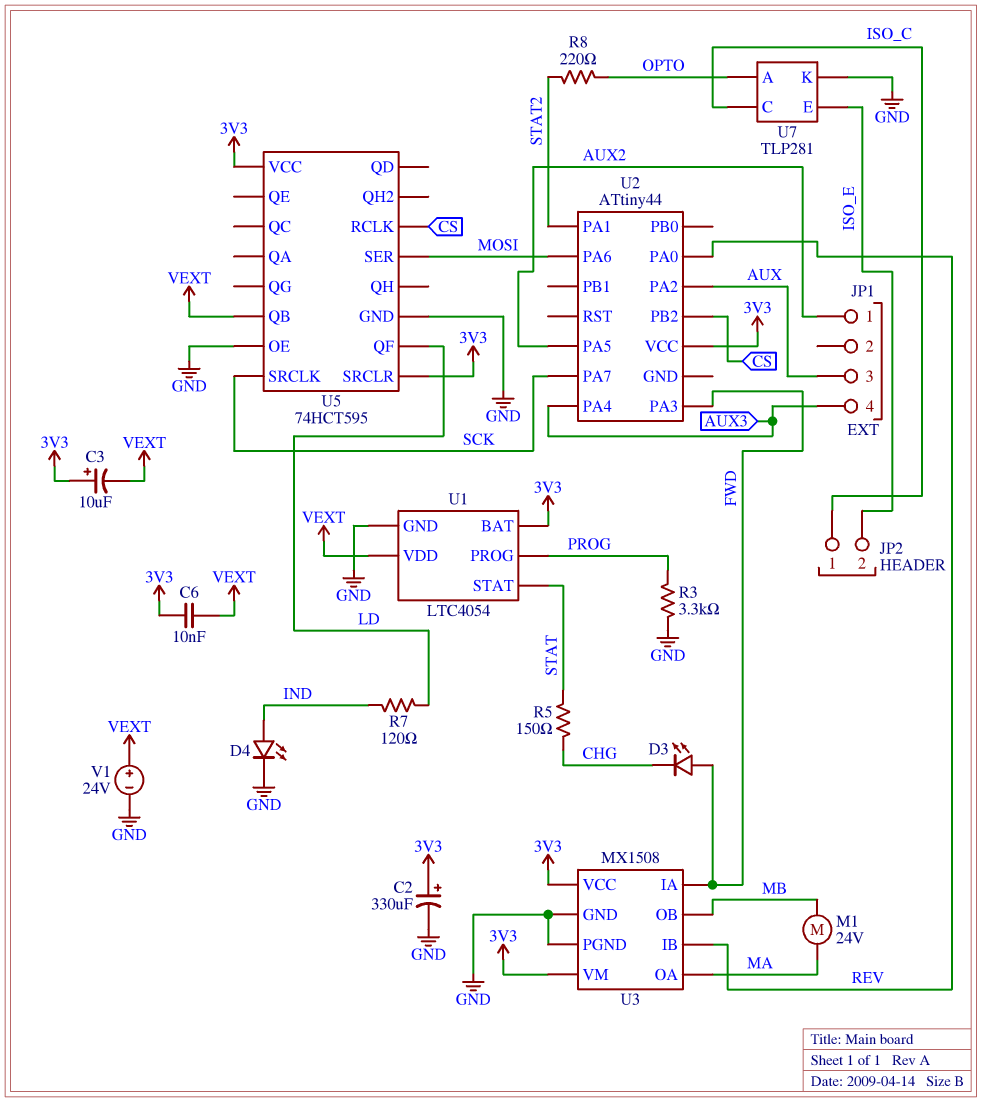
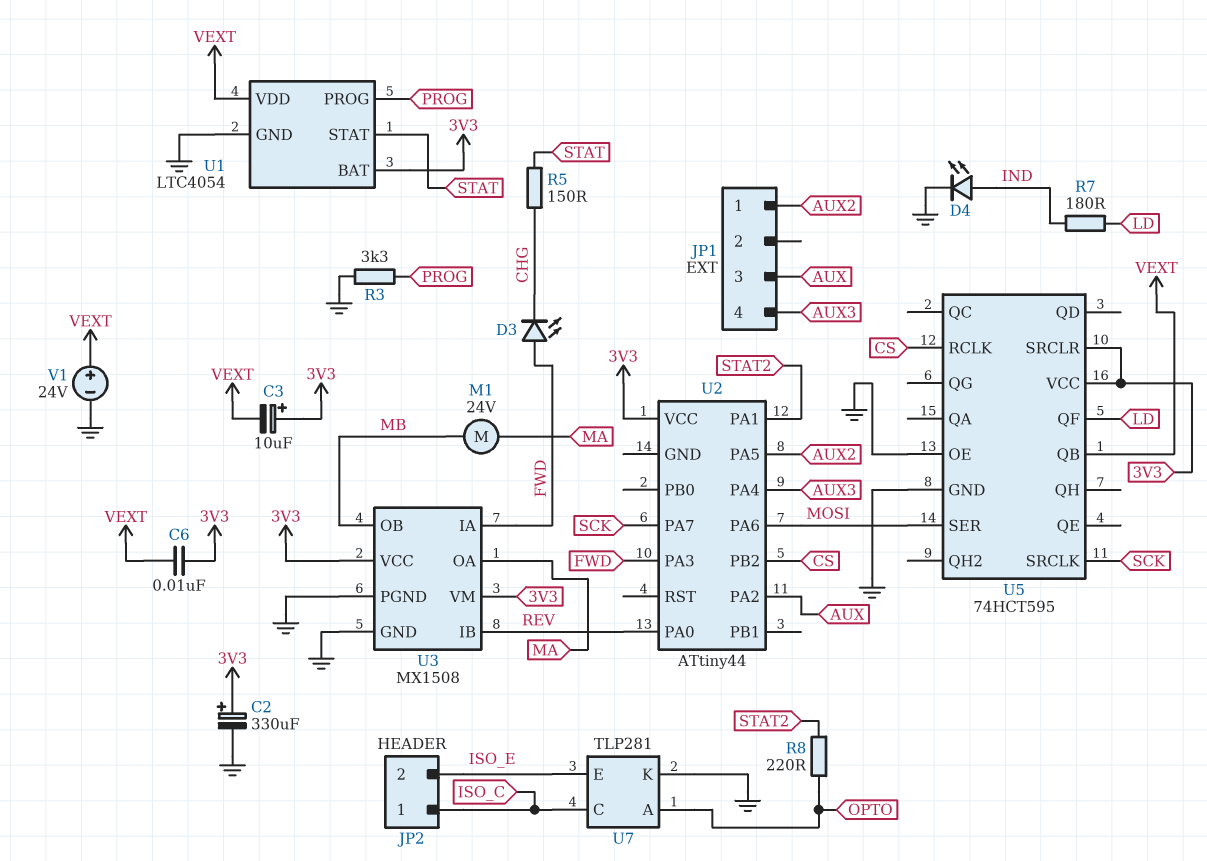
R7: 120 (IND, LD) -> 180 (IND, LD)

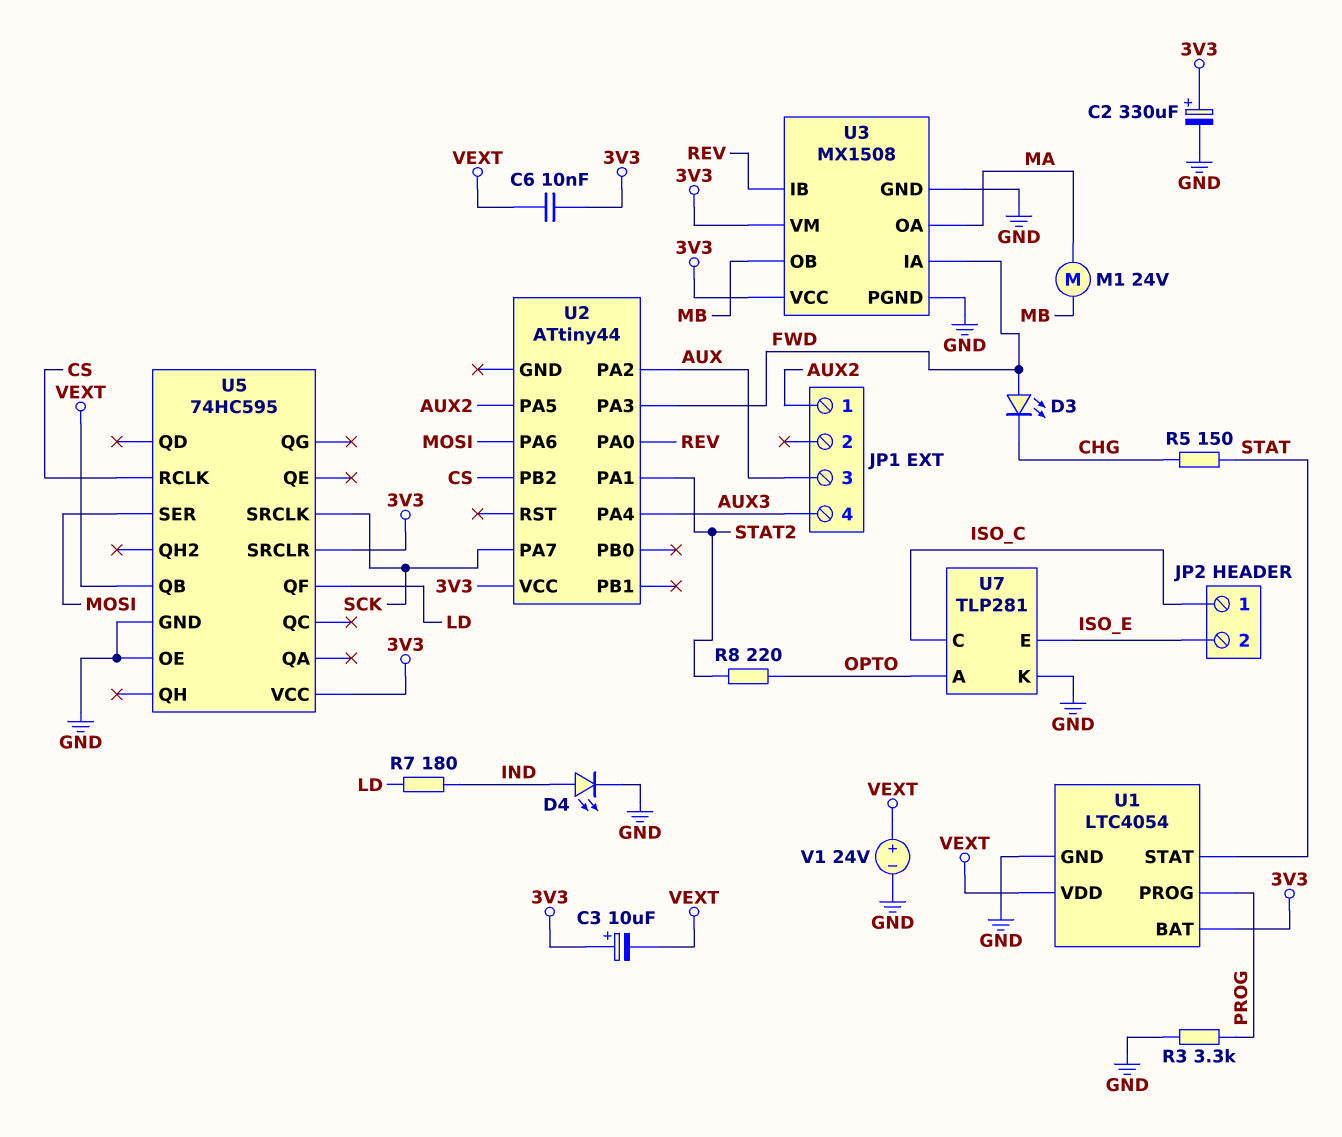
U5: 74HCT595 -> 74HC595

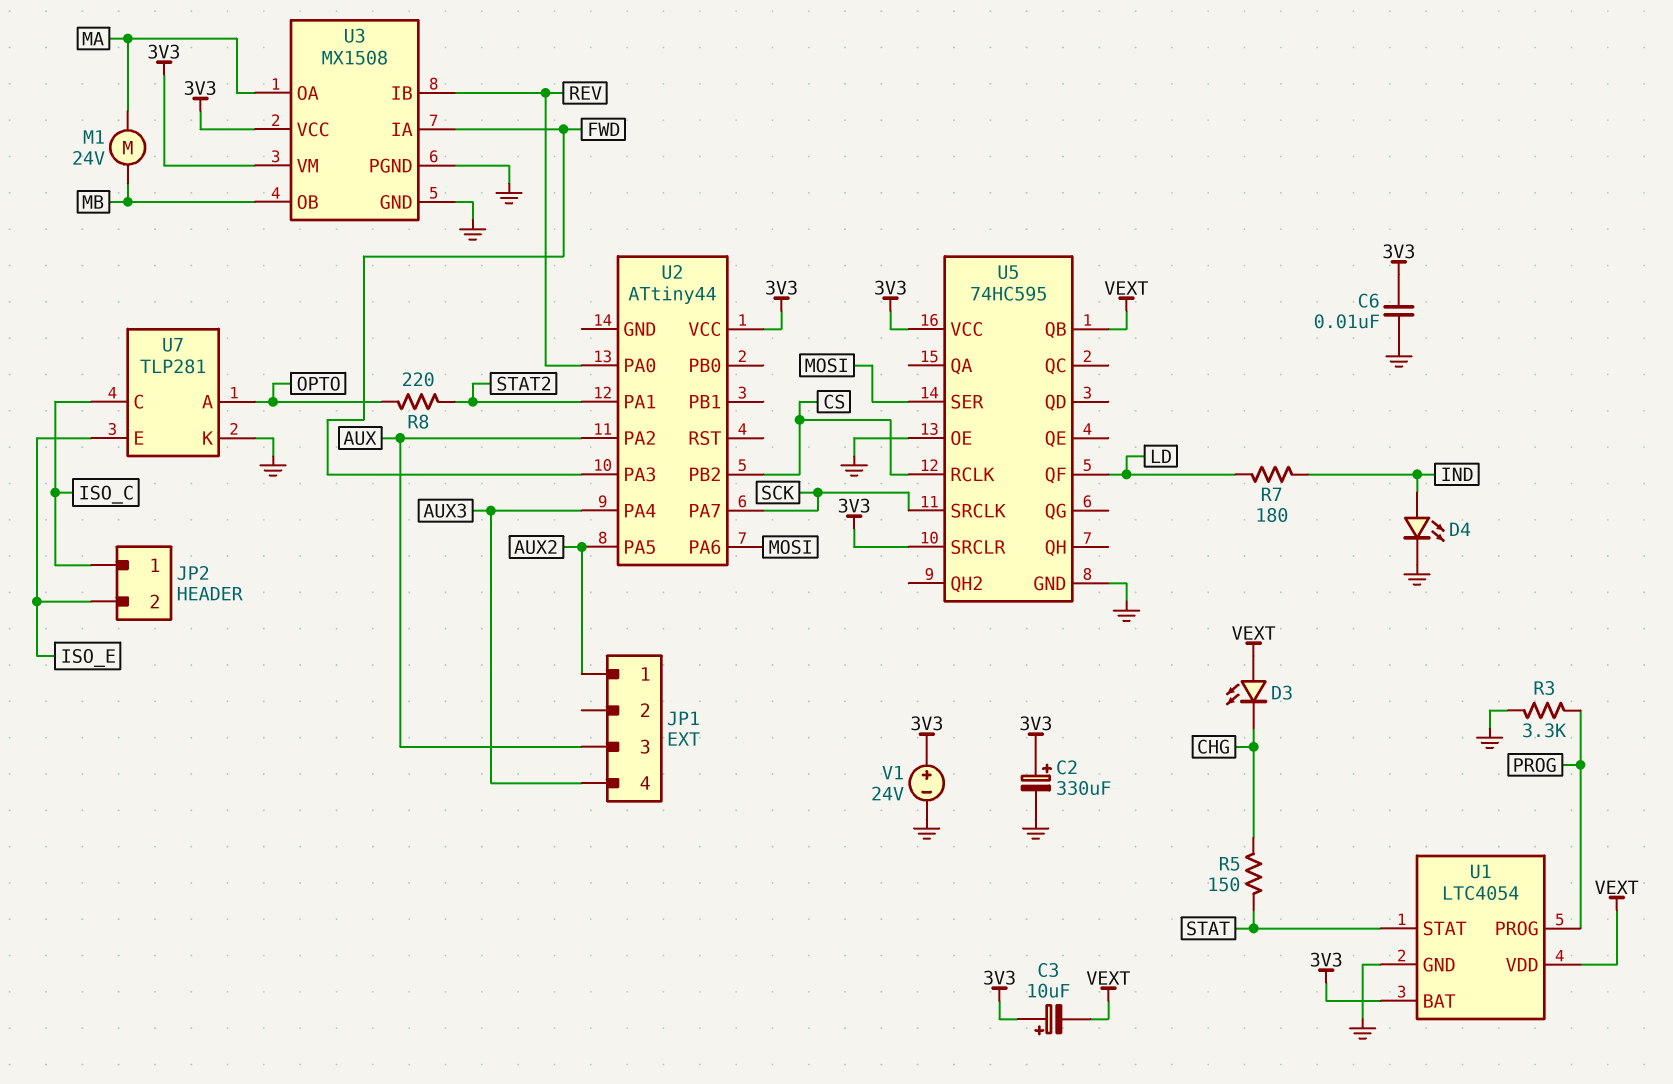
C6: 10nF (3V3, VEXT) -> 10nF (3V3, GND)
D3: LED (A FWD, K CHG) -> LED (A VEXT, K CHG)
V1: 24V (plus VEXT, minus GND) -> 24V (plus 3V3, minus GND)

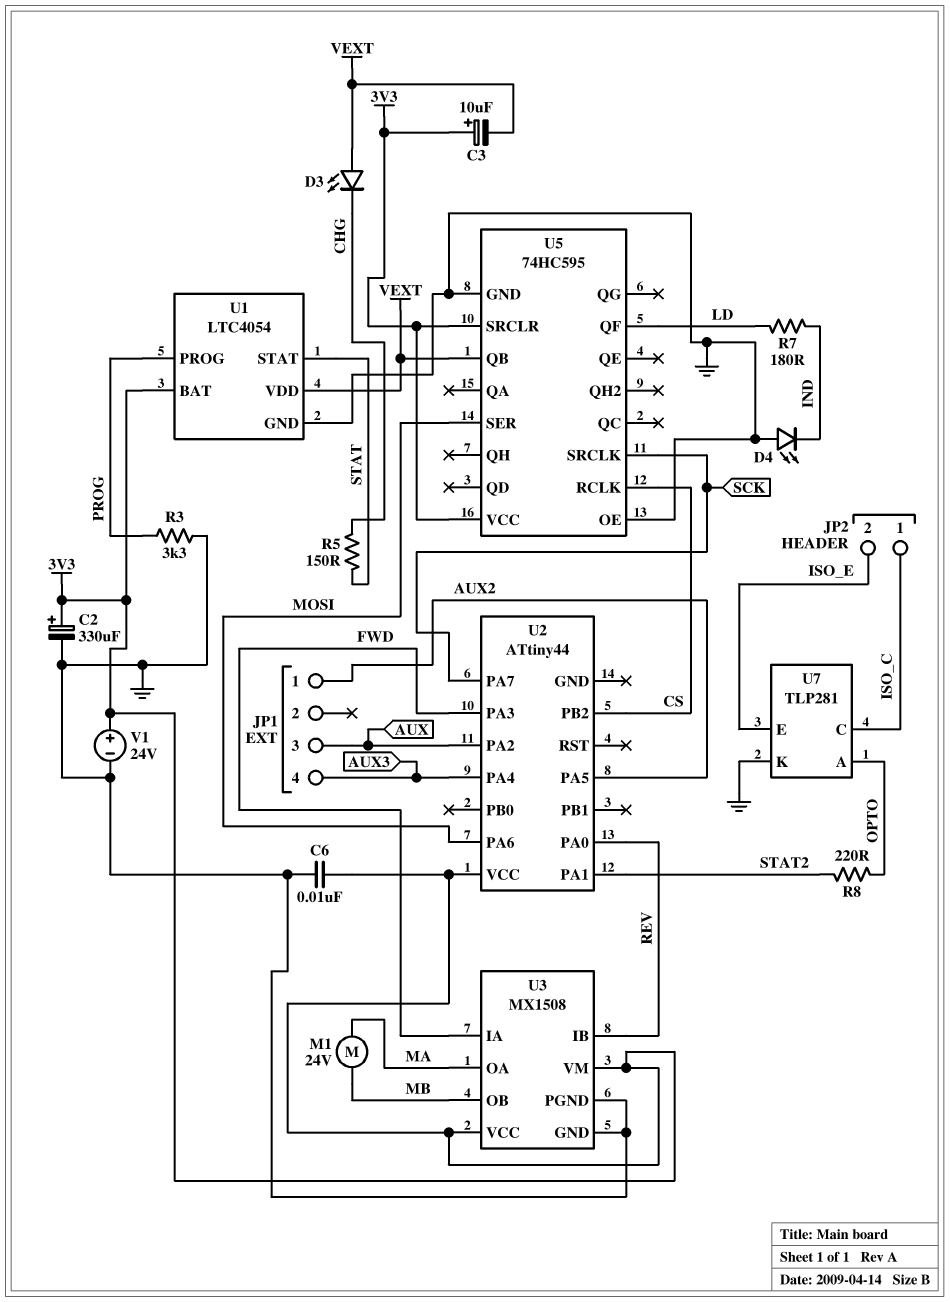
D4: LED (A IND, K GND) -> LED (A GND, K IND)

